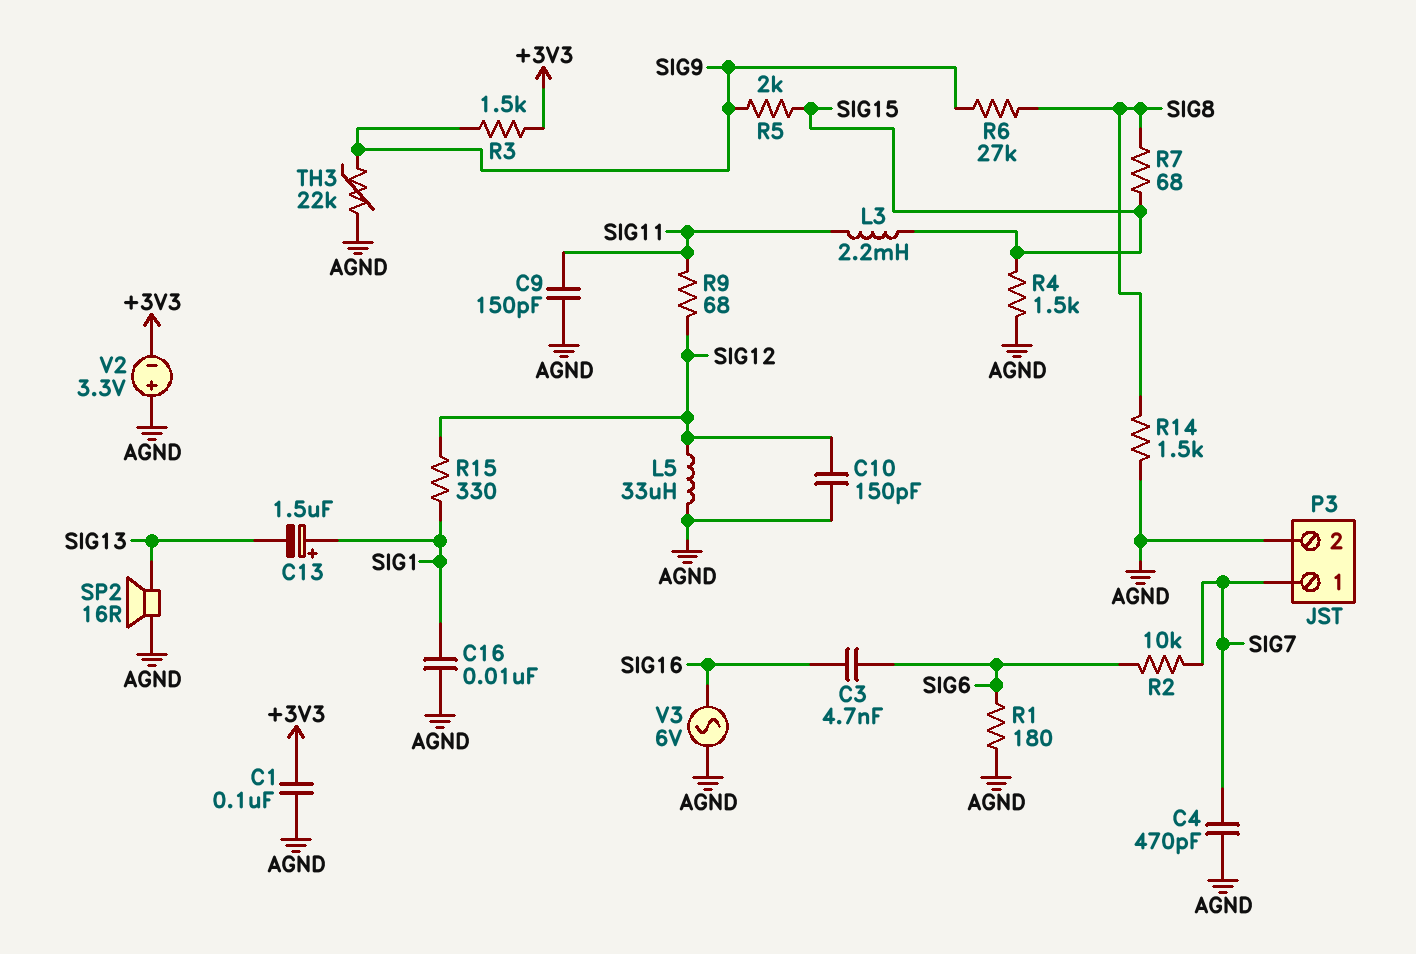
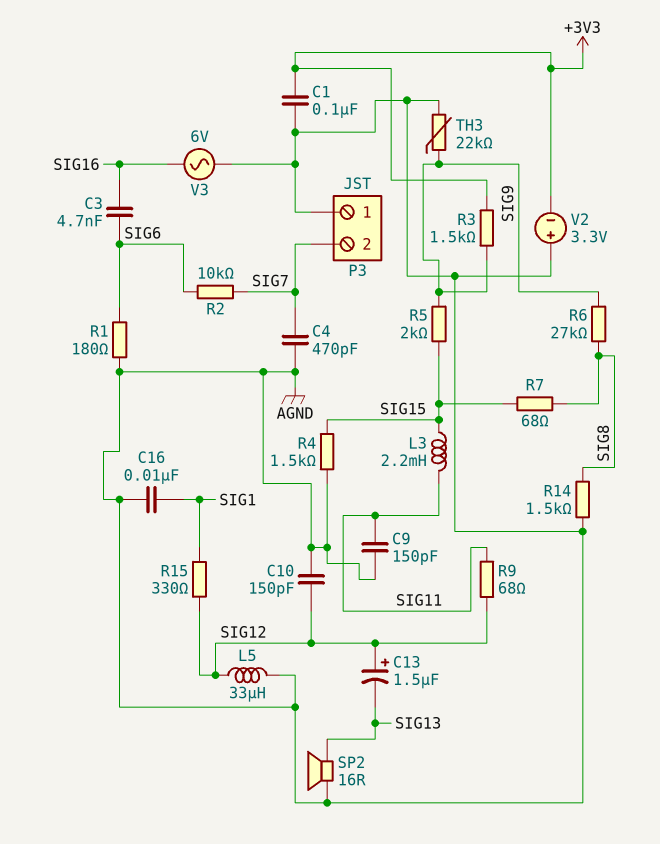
C13: 1.5uF (plus SIG1, minus SIG13) -> 1.5uF (plus SIG12, minus SIG13)
P3 pin 1: SIG7 -> AGND
P3 pin 2: AGND -> SIG7

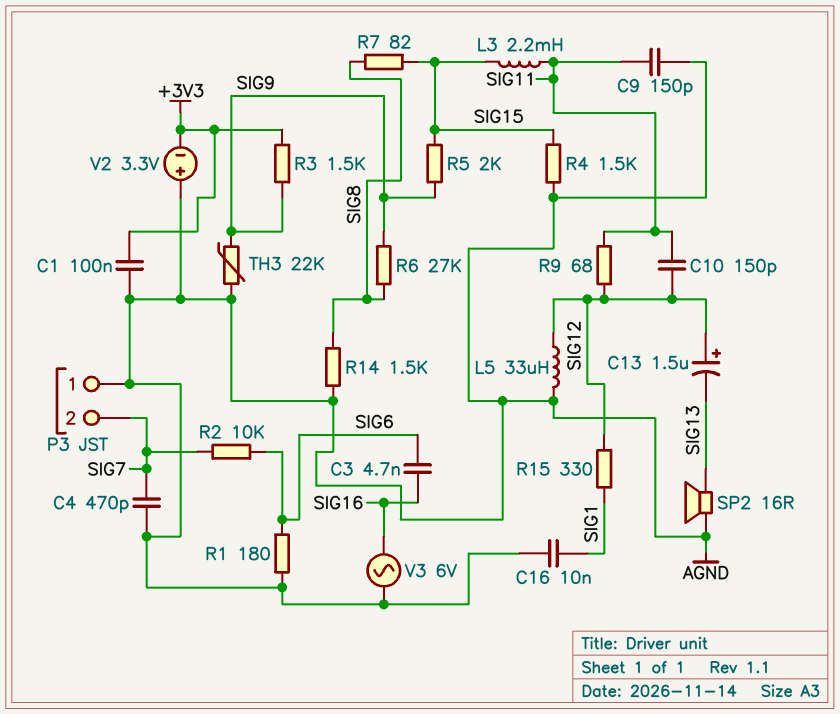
C10: 150pF (AGND, SIG12) -> 150pF (SIG11, SIG12)
R7: 68 (SIG8, SIG15) -> 82 (SIG8, SIG15)

